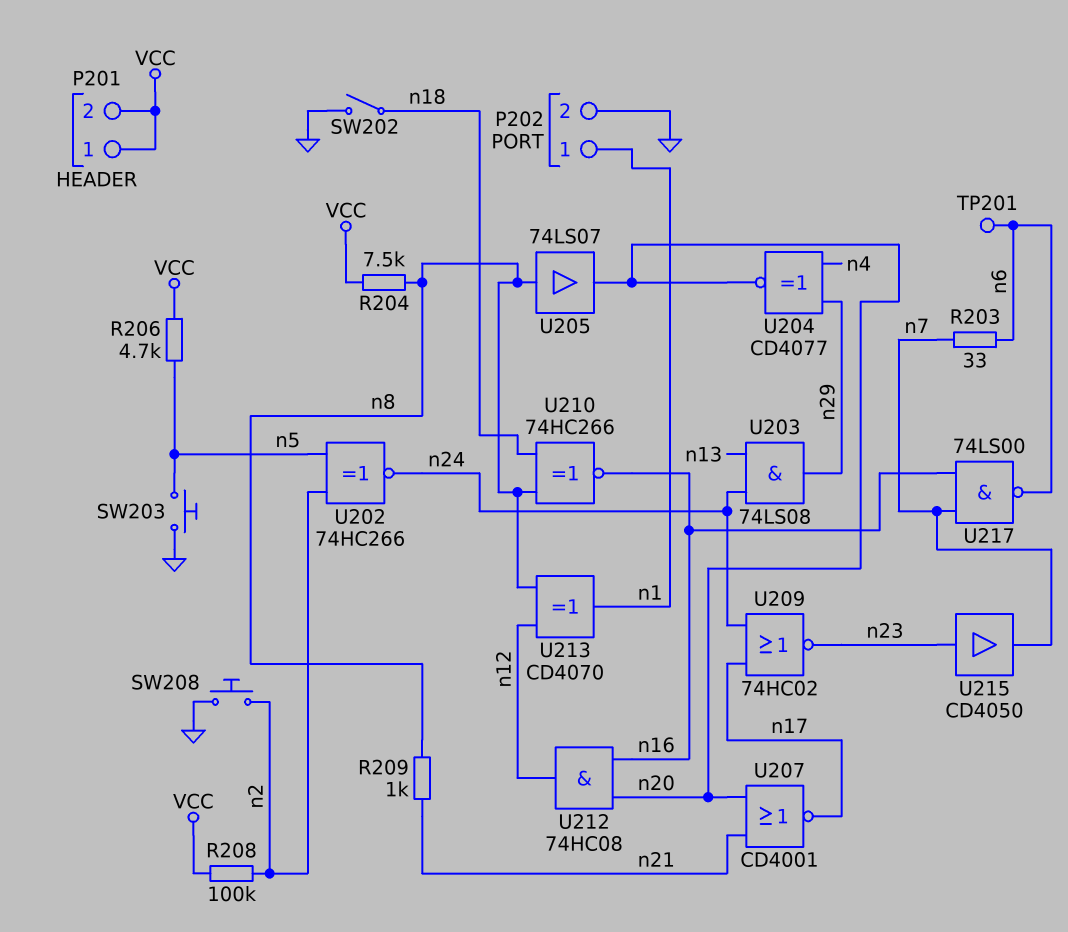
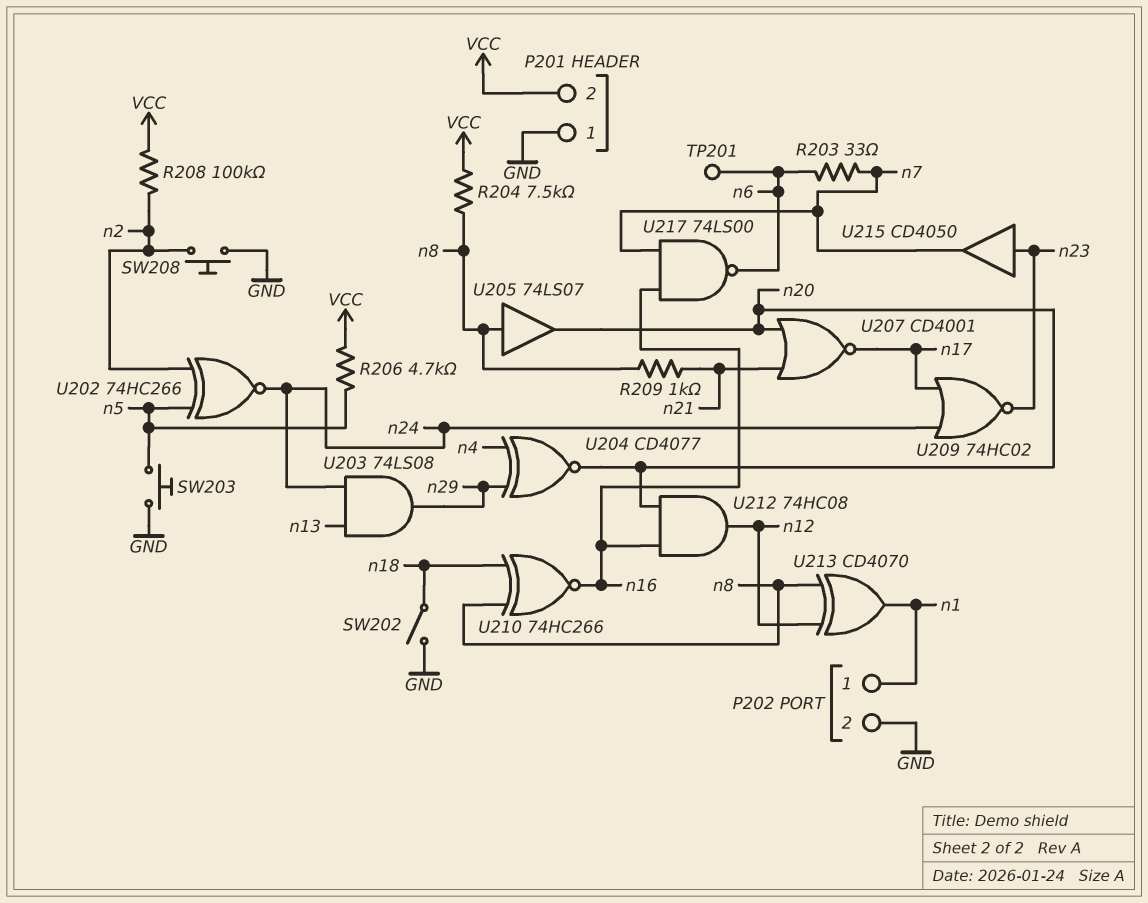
P201 pin 1: VCC -> GND

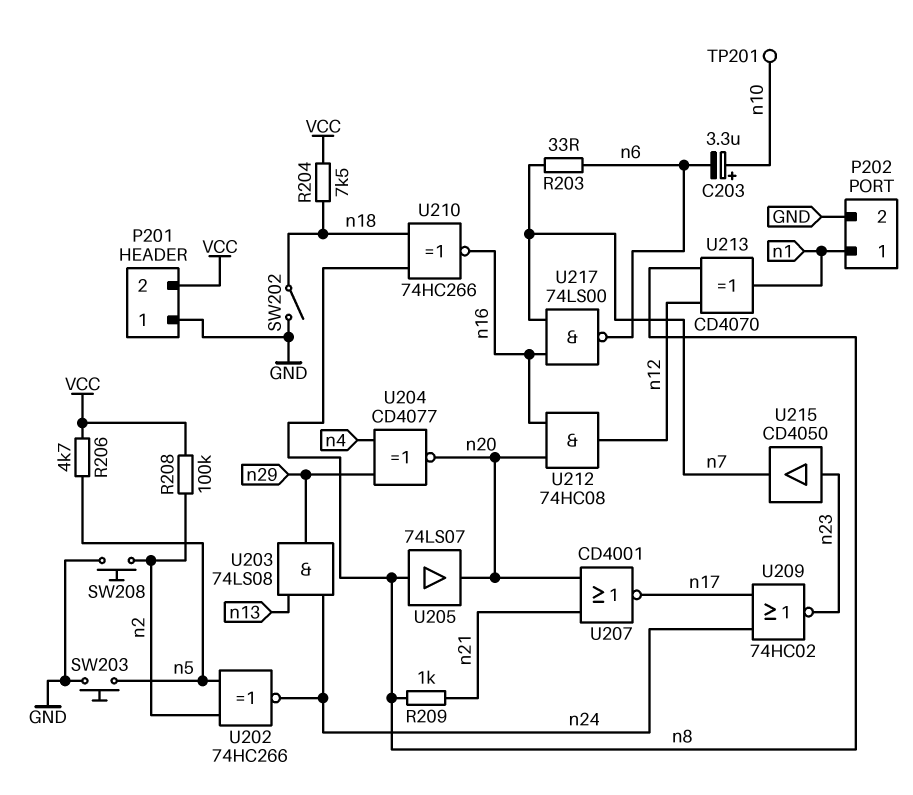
C203: none -> 3.3uF (plus n10, minus n6)
R204: 7.5k (VCC, n8) -> 7.5k (VCC, n18)
TP201: test point (n6) -> test point (n10)

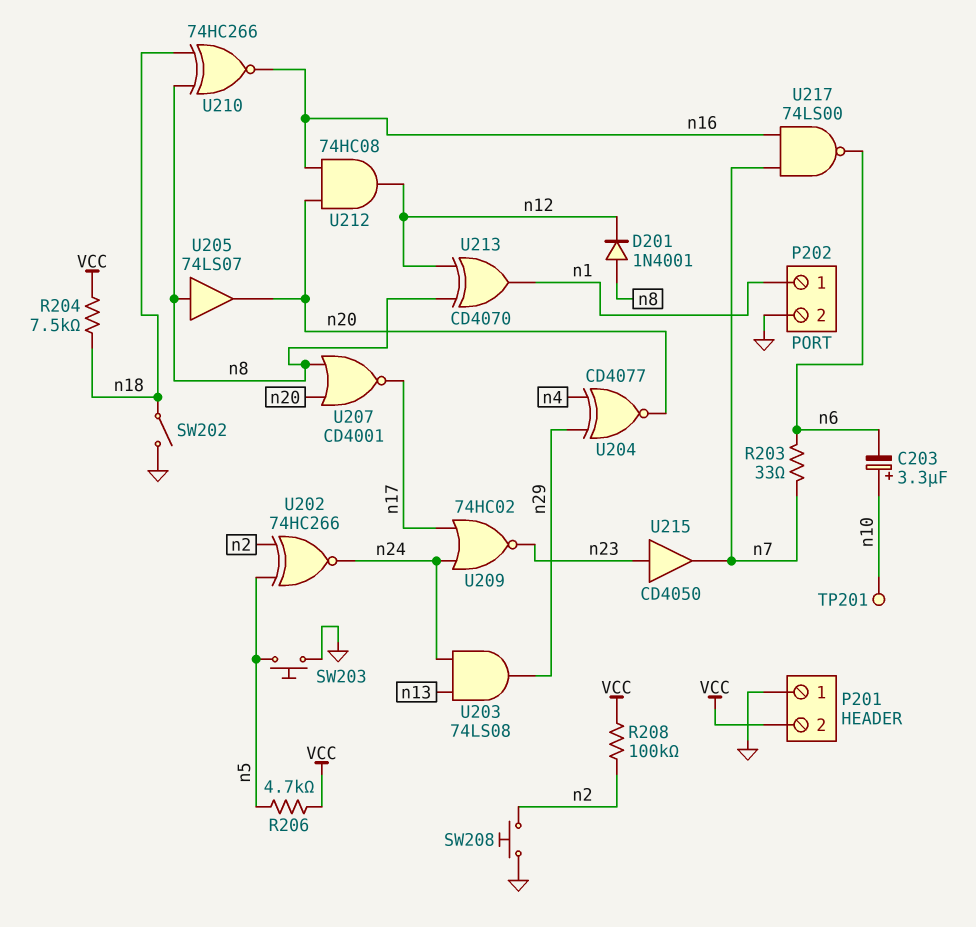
D201: none -> diode 1N4001 (A n8, K n12)
R209: 1k (n8, n21) -> none
U207: NOR CD4001 (in n20, in n21, out n17) -> NOR CD4001 (in n8, in n20, out n17)

